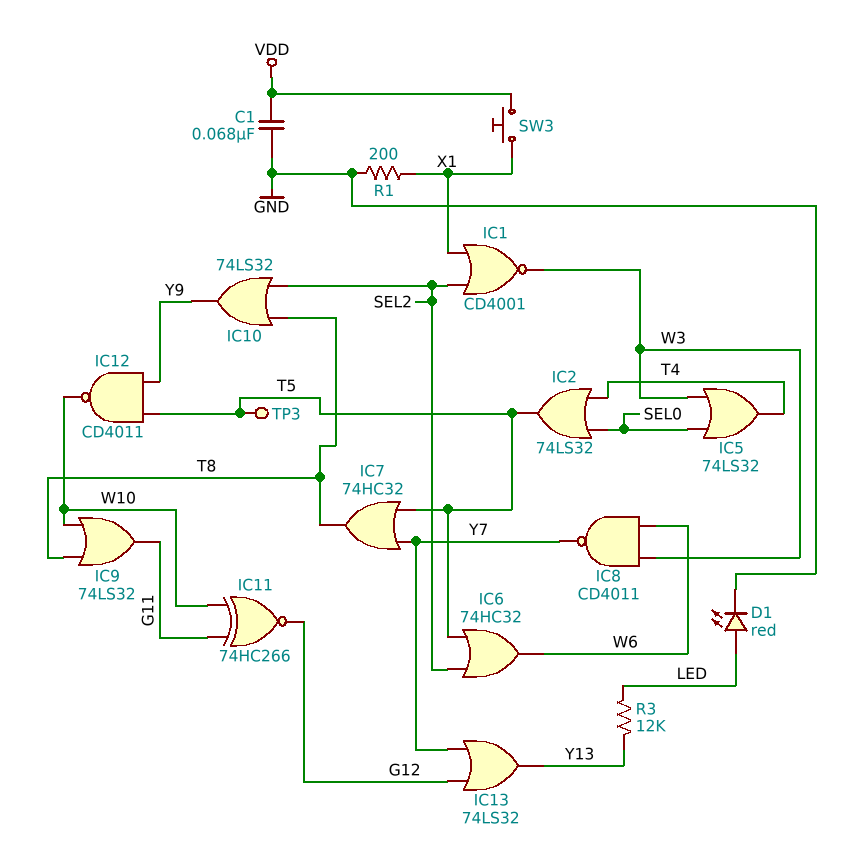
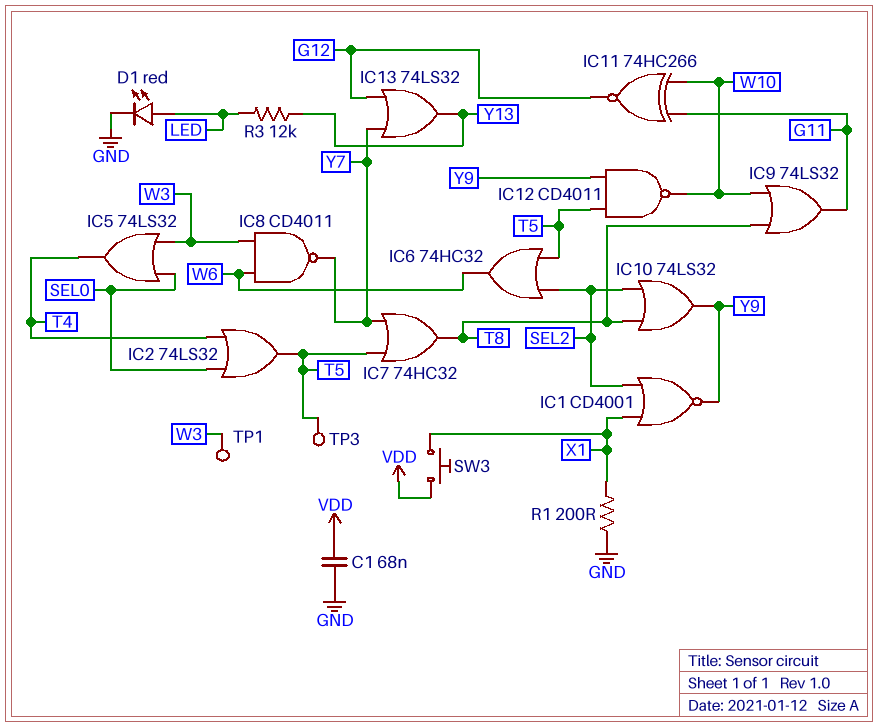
IC1: NOR CD4001 (in SEL2, in X1, out W3) -> NOR CD4001 (in SEL2, in X1, out Y9)
TP1: none -> test point (W3)

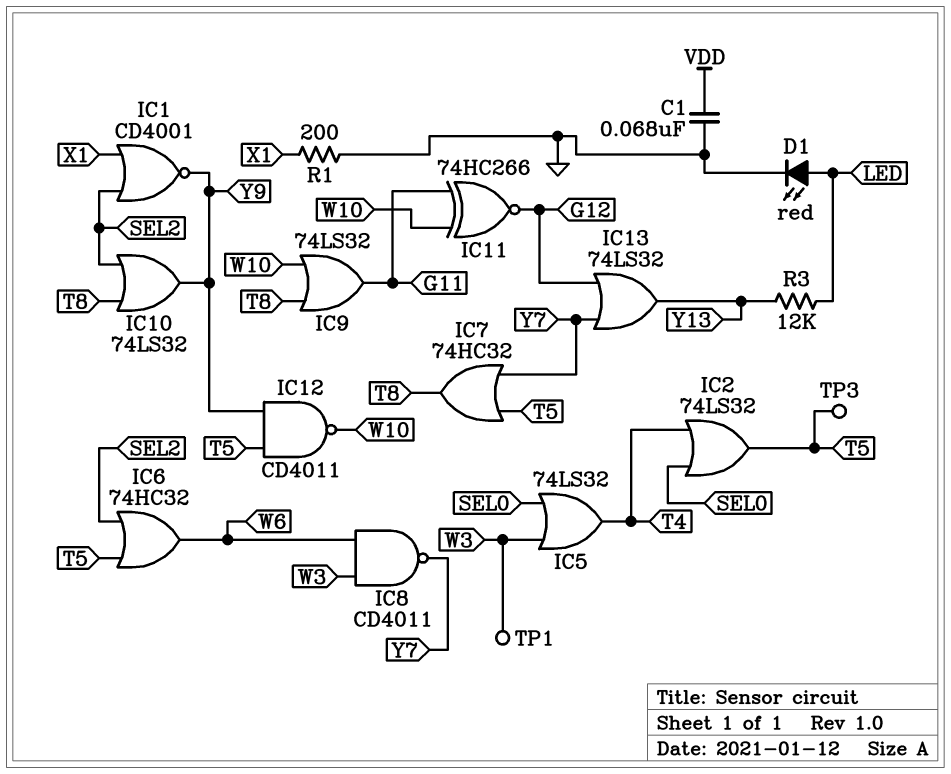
SW3: button (VDD, X1) -> none

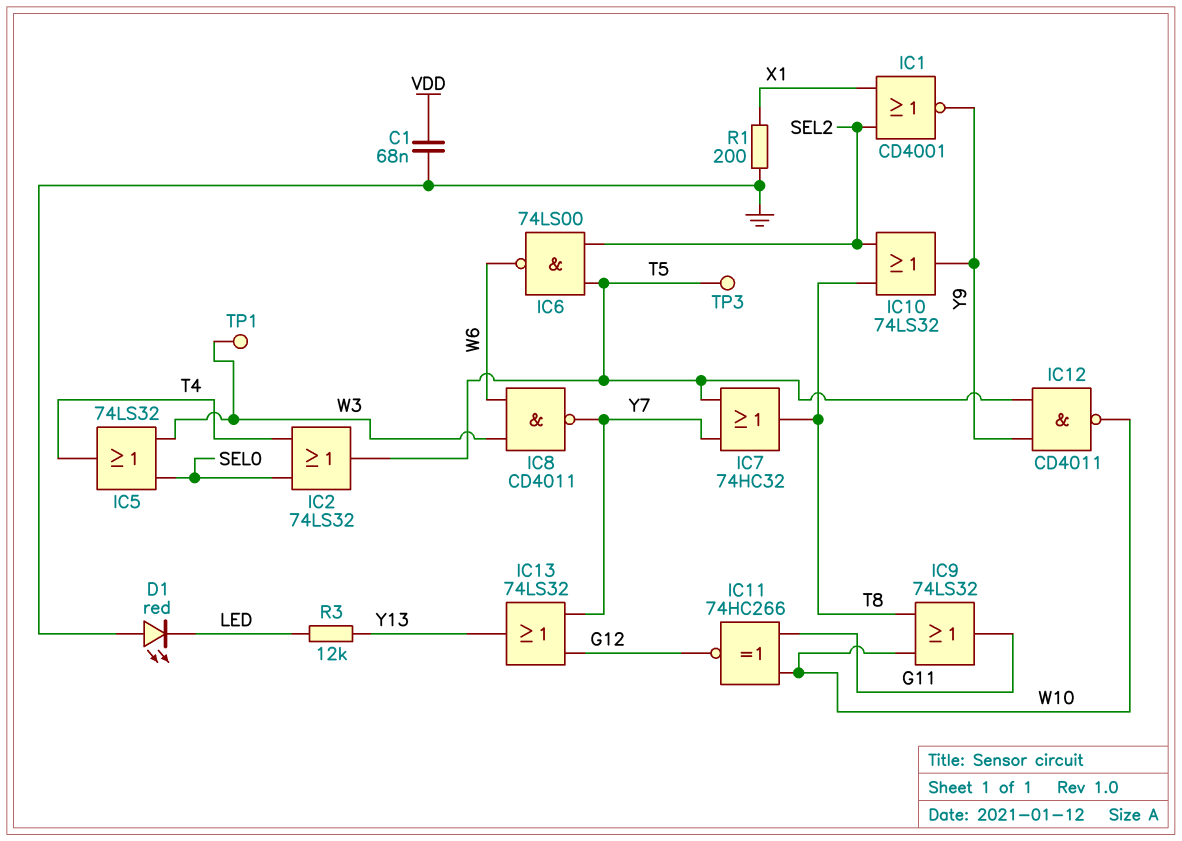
D1: LED red (A LED, K GND) -> LED red (A GND, K LED)
IC6: OR 74HC32 (in SEL2, in T5, out W6) -> NAND 74LS00 (in SEL2, in T5, out W6)

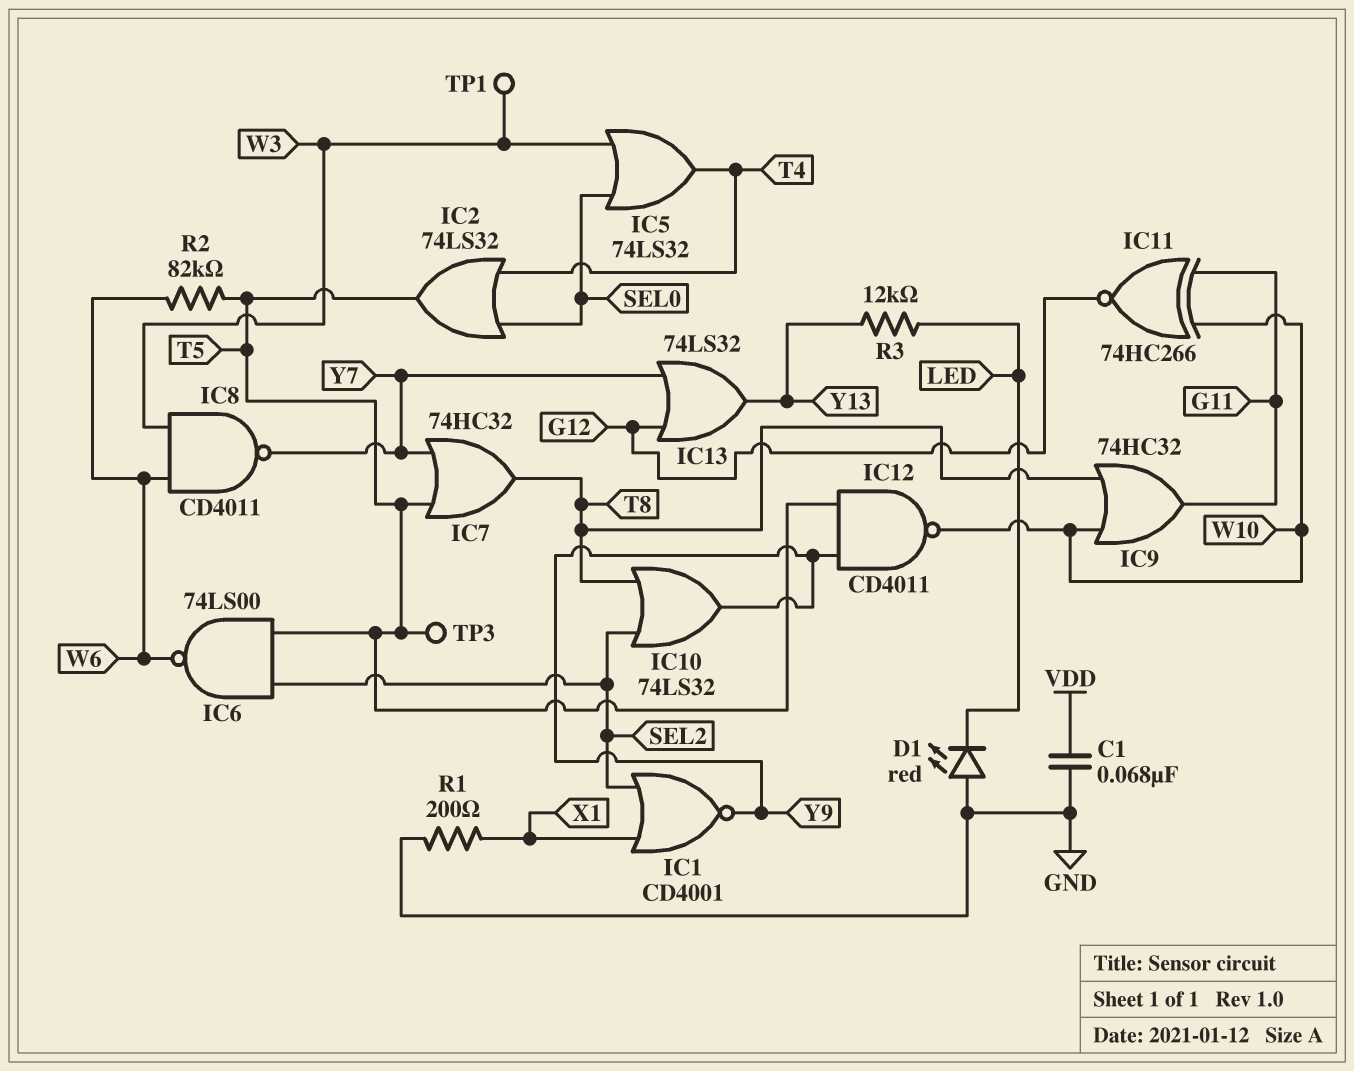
IC9: OR 74LS32 (in T8, in W10, out G11) -> OR 74HC32 (in T8, in W10, out G11)
R2: none -> 82k (T5, W6)

